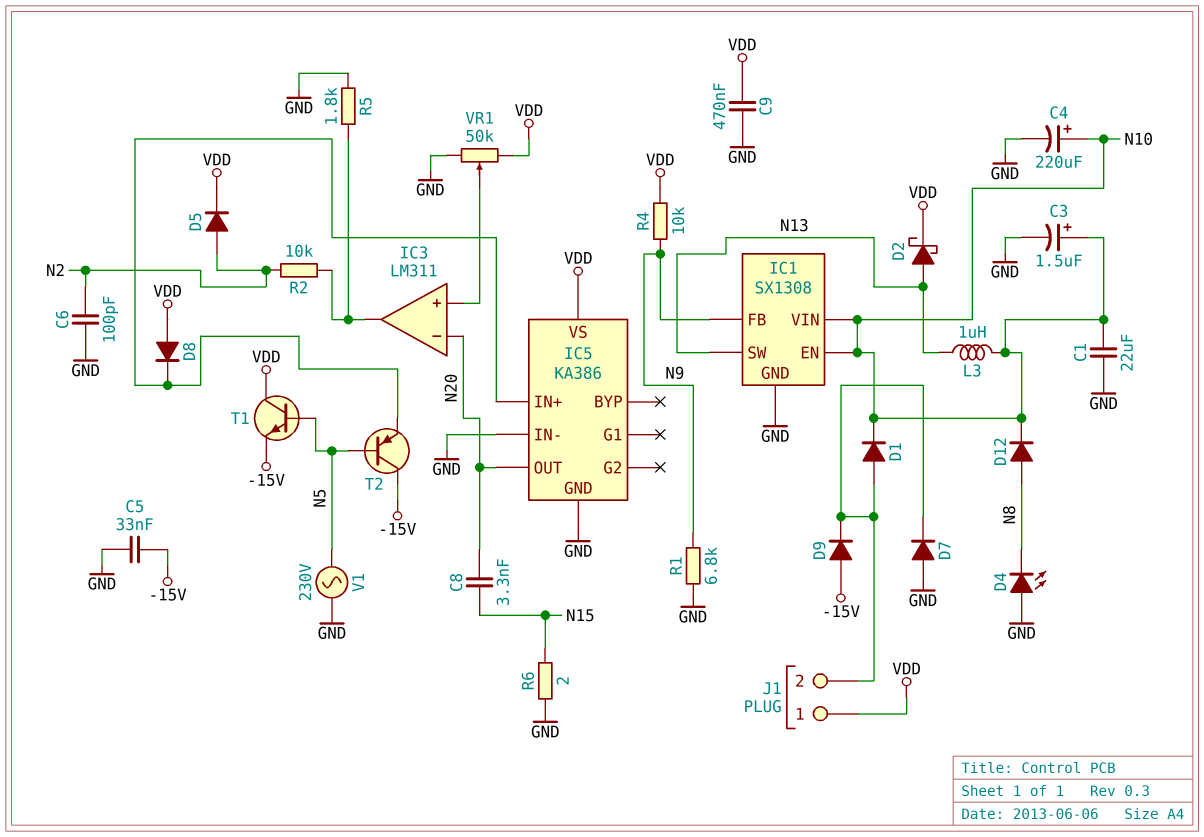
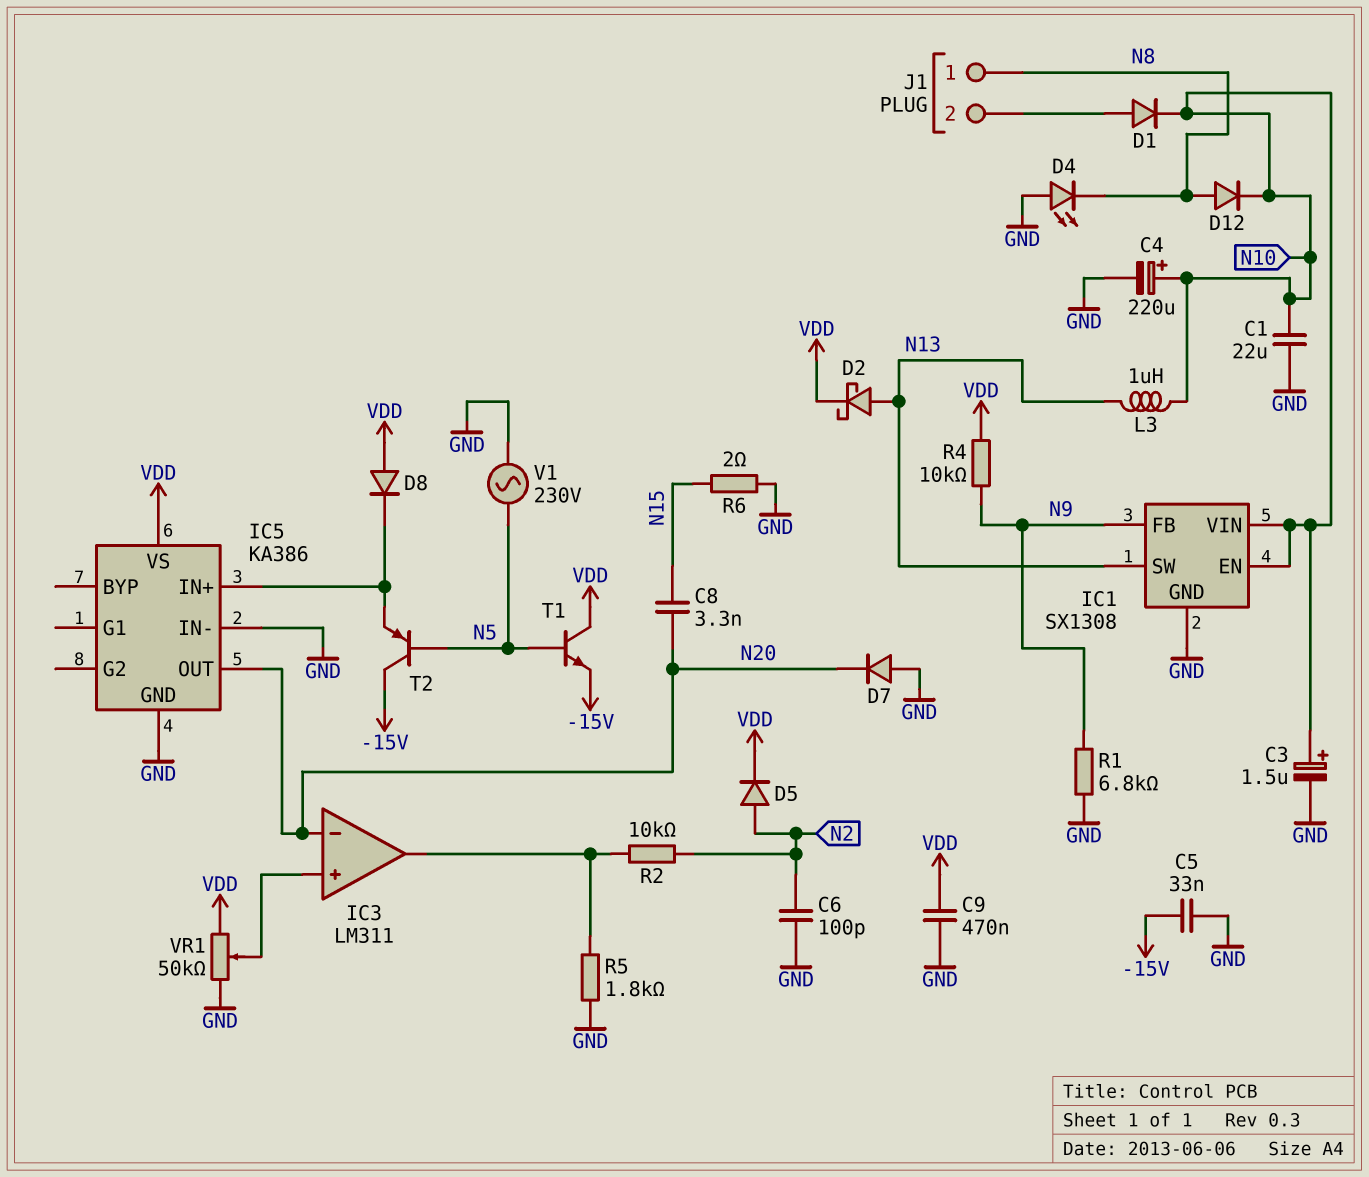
D7: diode (A GND, K J1/2) -> diode (A GND, K N20)
D9: diode (A -15V, K J1/2) -> none
J1 pin 1: VDD -> N8

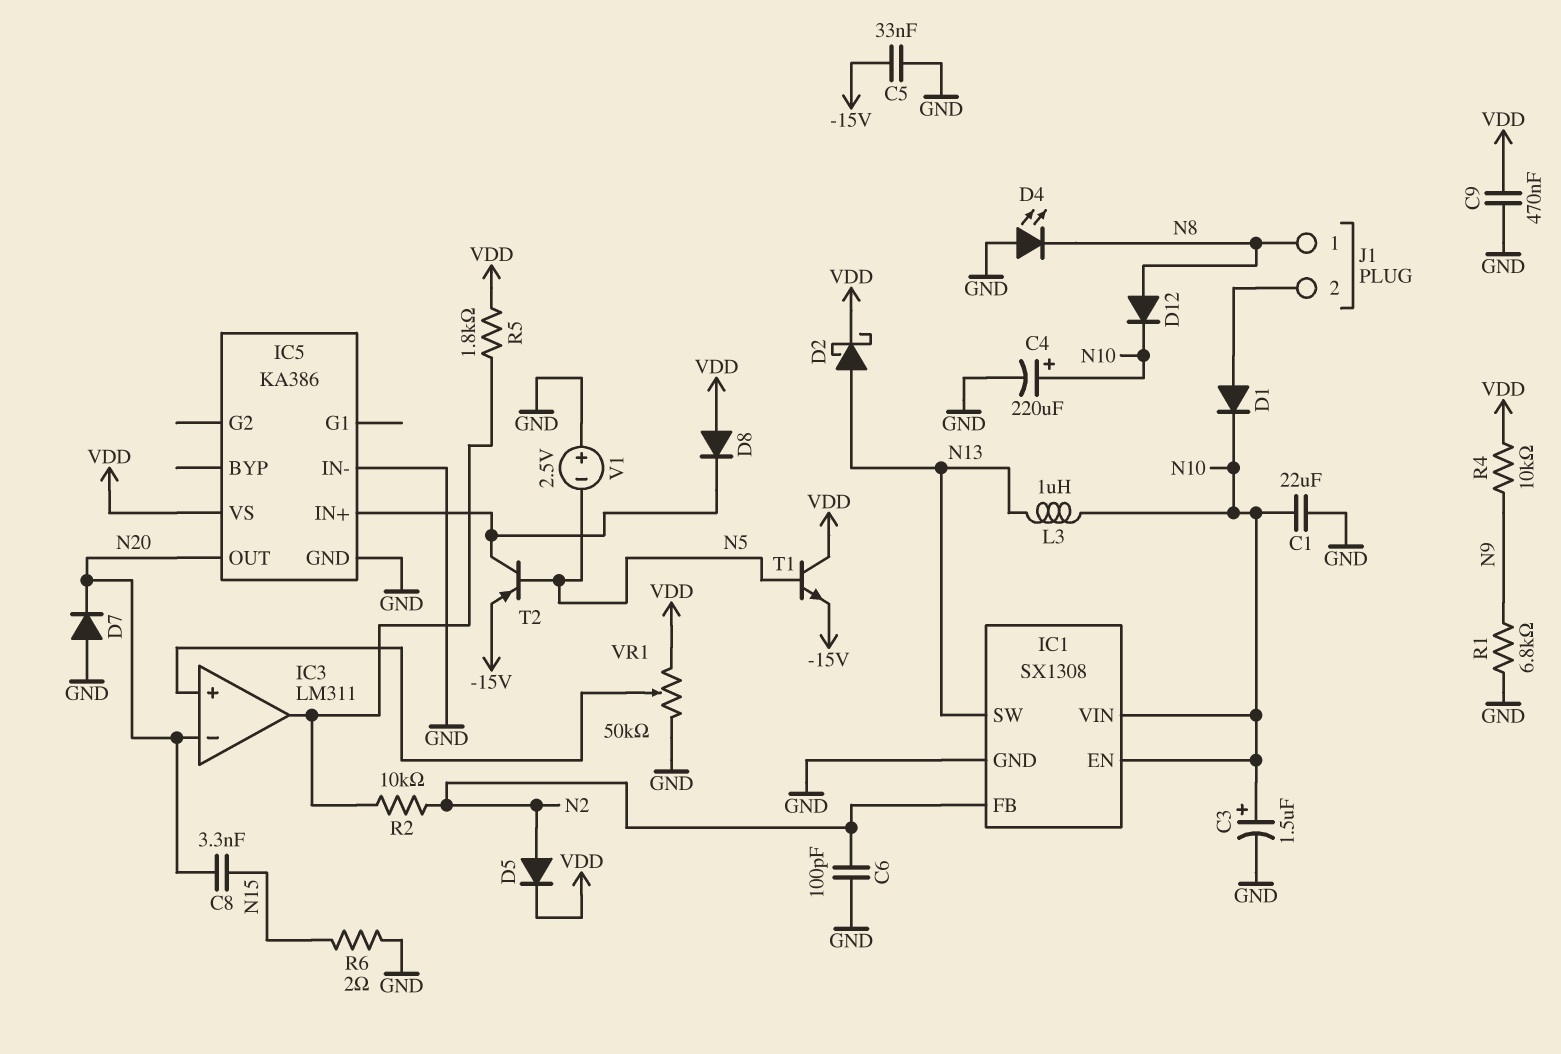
IC1 pin FB: N9 -> N2
R5: 1.8k (GND, IC3/out) -> 1.8k (IC3/out, VDD)
T2: PNP (B N5, C -15V, E IC5/IN+) -> PNP (B N5, C IC5/IN+, E -15V)
V1: AC 230V (GND, N5) -> 2.5V (plus GND, minus N5)

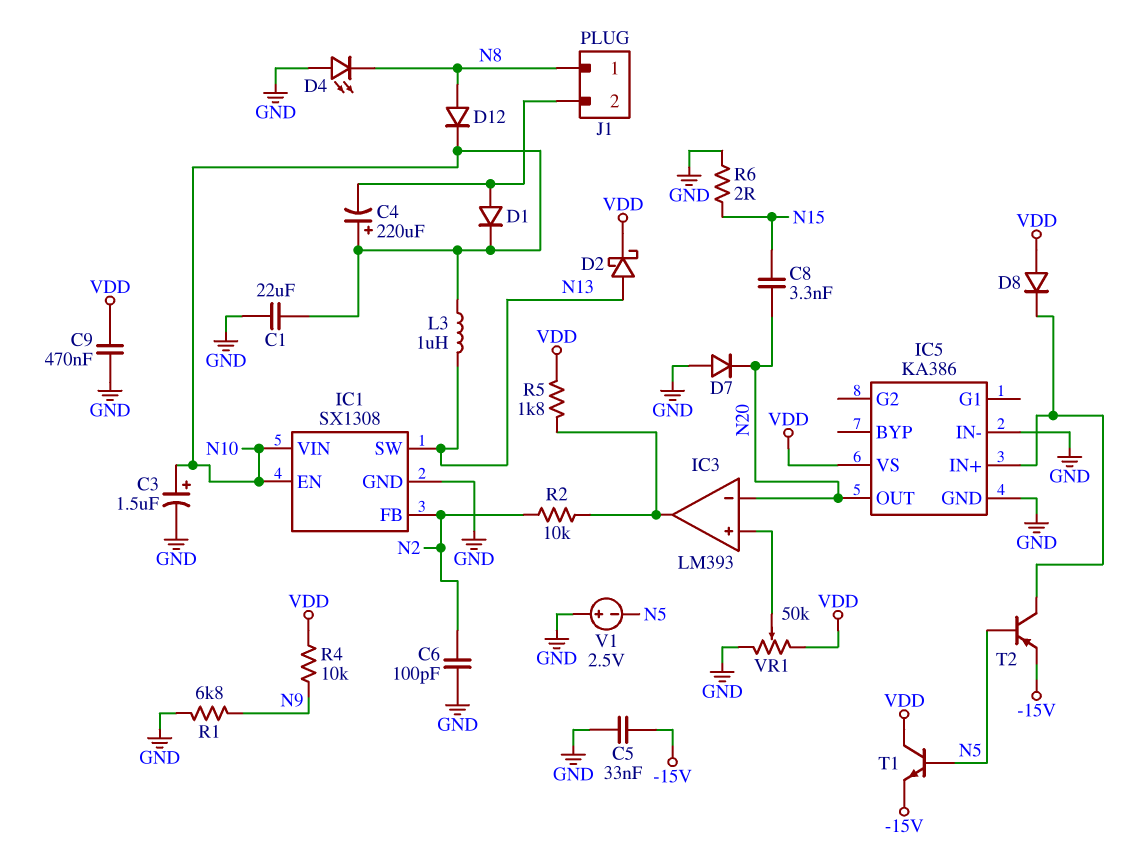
C4: 220uF (plus N10, minus GND) -> 220uF (plus N10, minus J1/2)
D5: diode (A N2, K VDD) -> none
IC3: LM311 -> LM393

